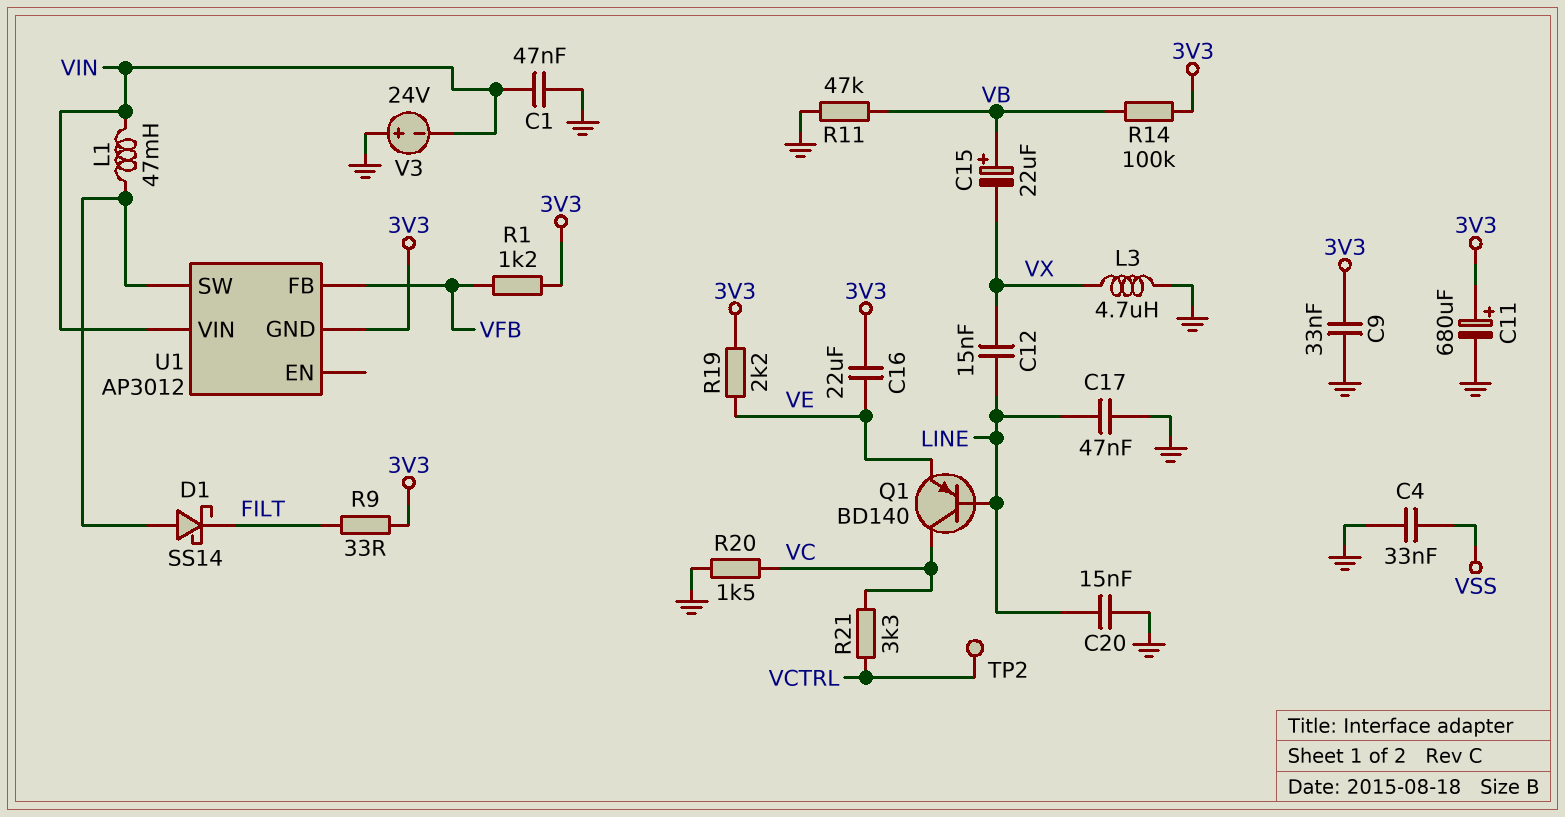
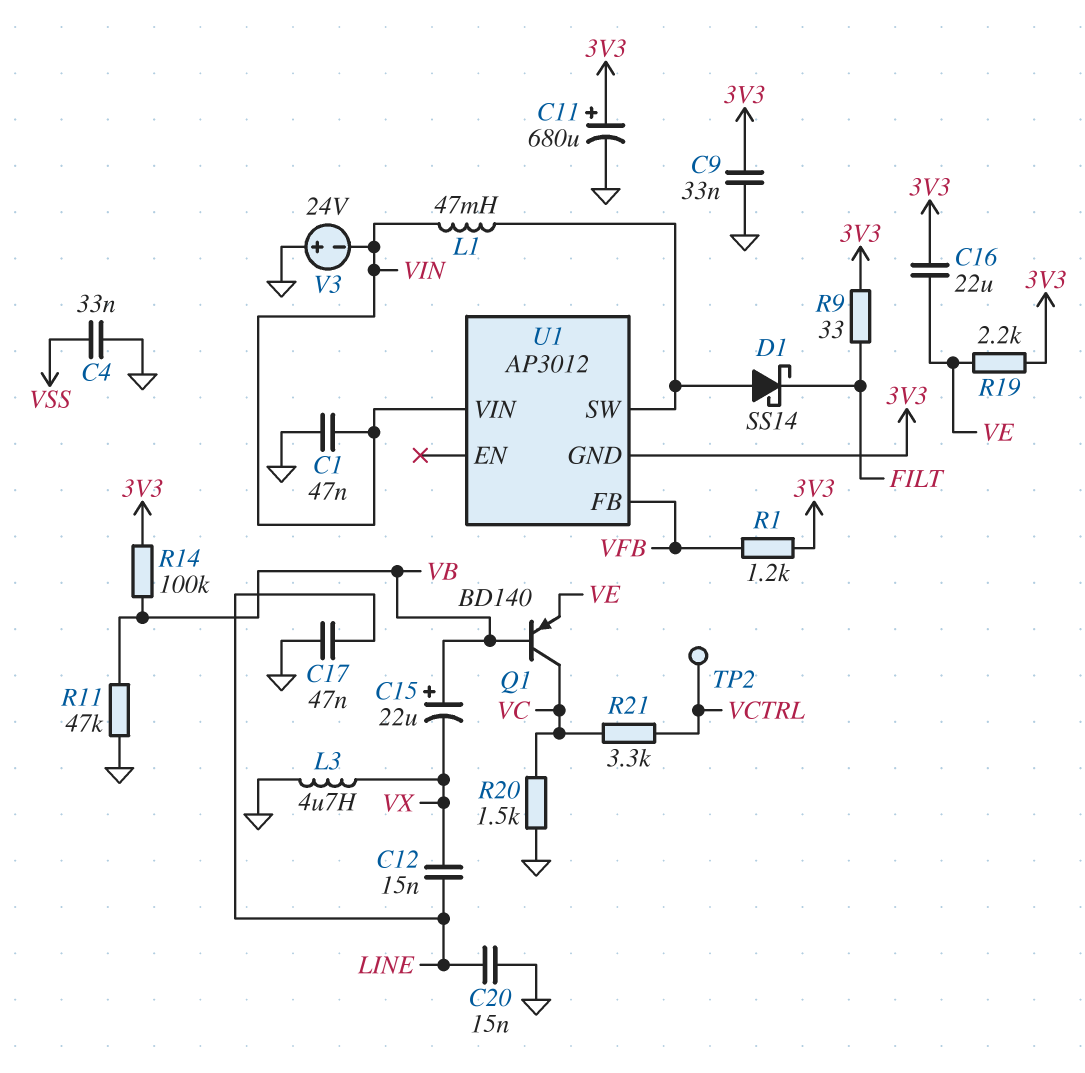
Q1: PNP BD140 (B LINE, C VC, E VE) -> PNP BD140 (B VB, C VC, E VE)

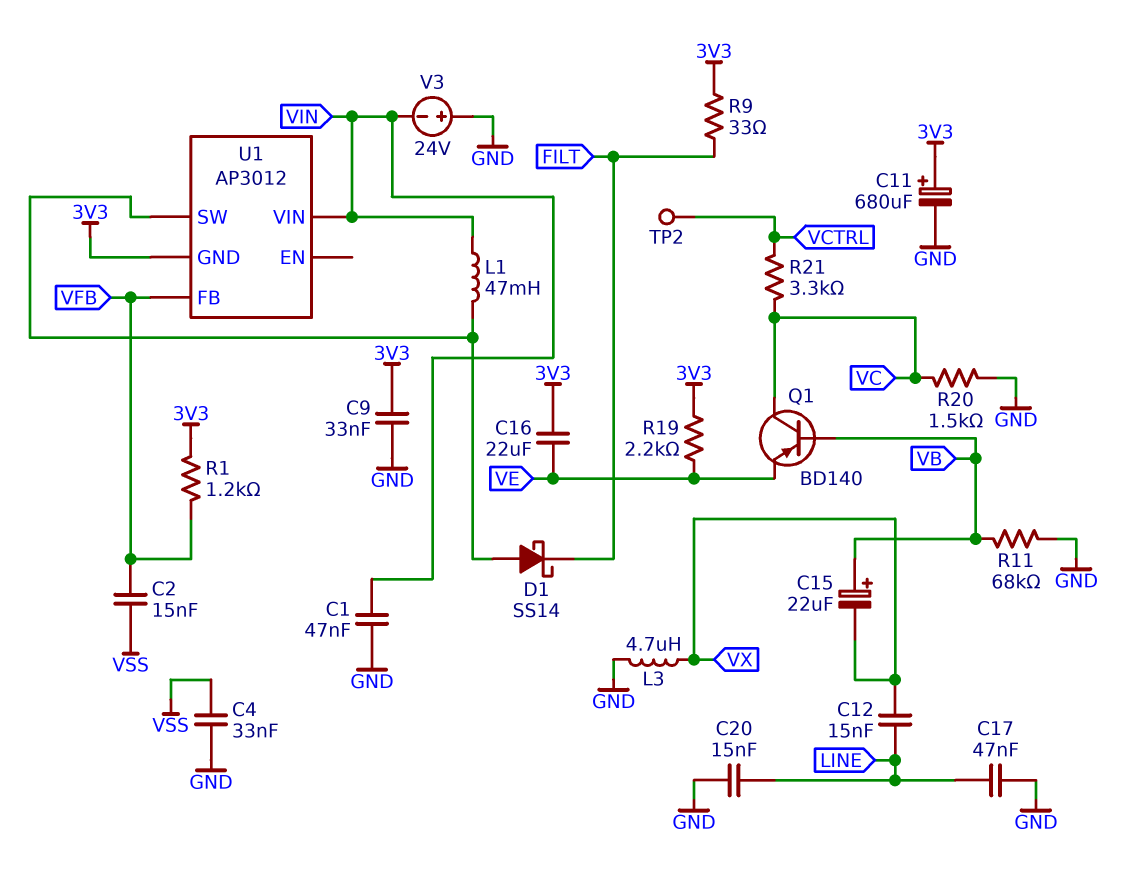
C2: none -> 15nF (VFB, VSS)
R11: 47k (GND, VB) -> 68k (GND, VB)
R14: 100k (3V3, VB) -> none

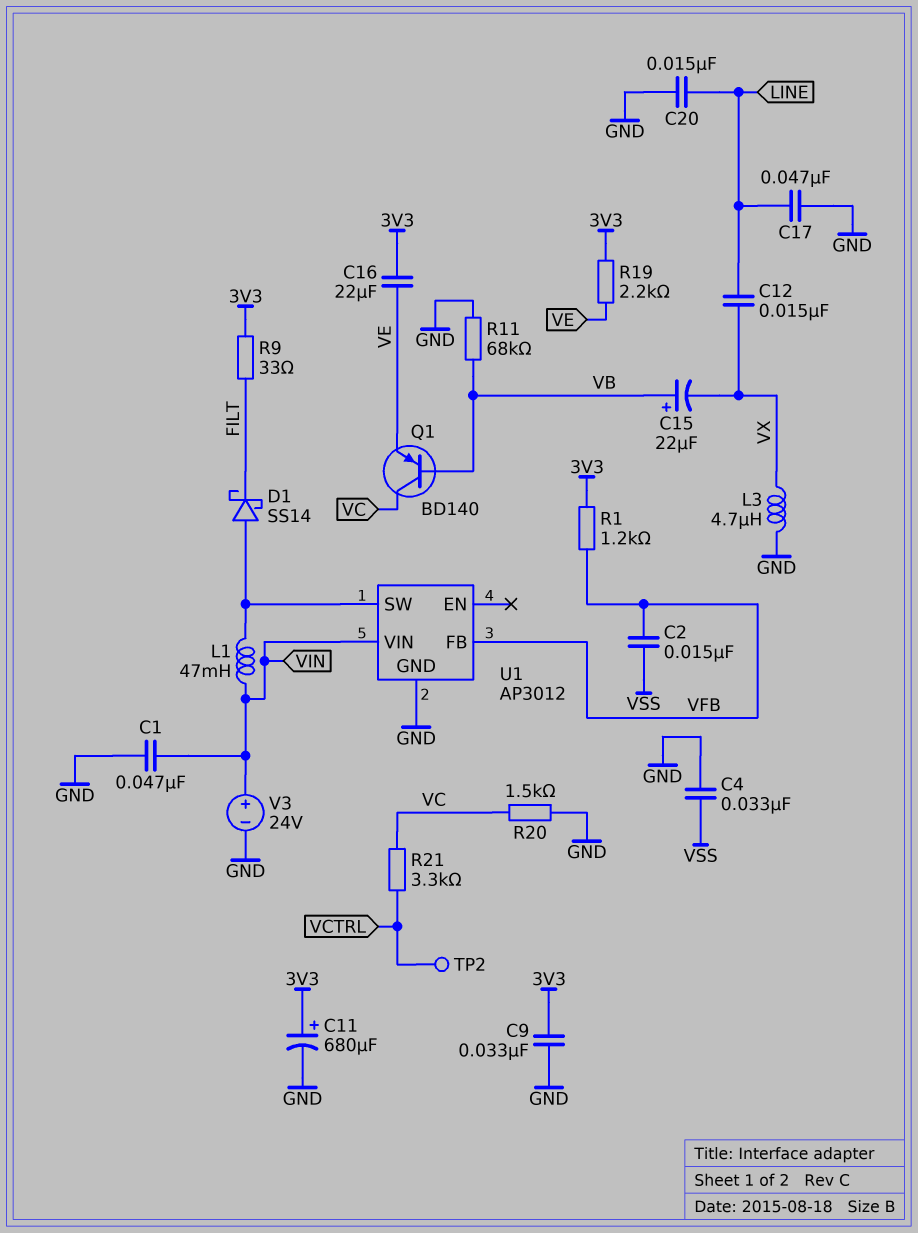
U1 pin GND: 3V3 -> GND
V3: 24V (plus GND, minus VIN) -> 24V (plus VIN, minus GND)

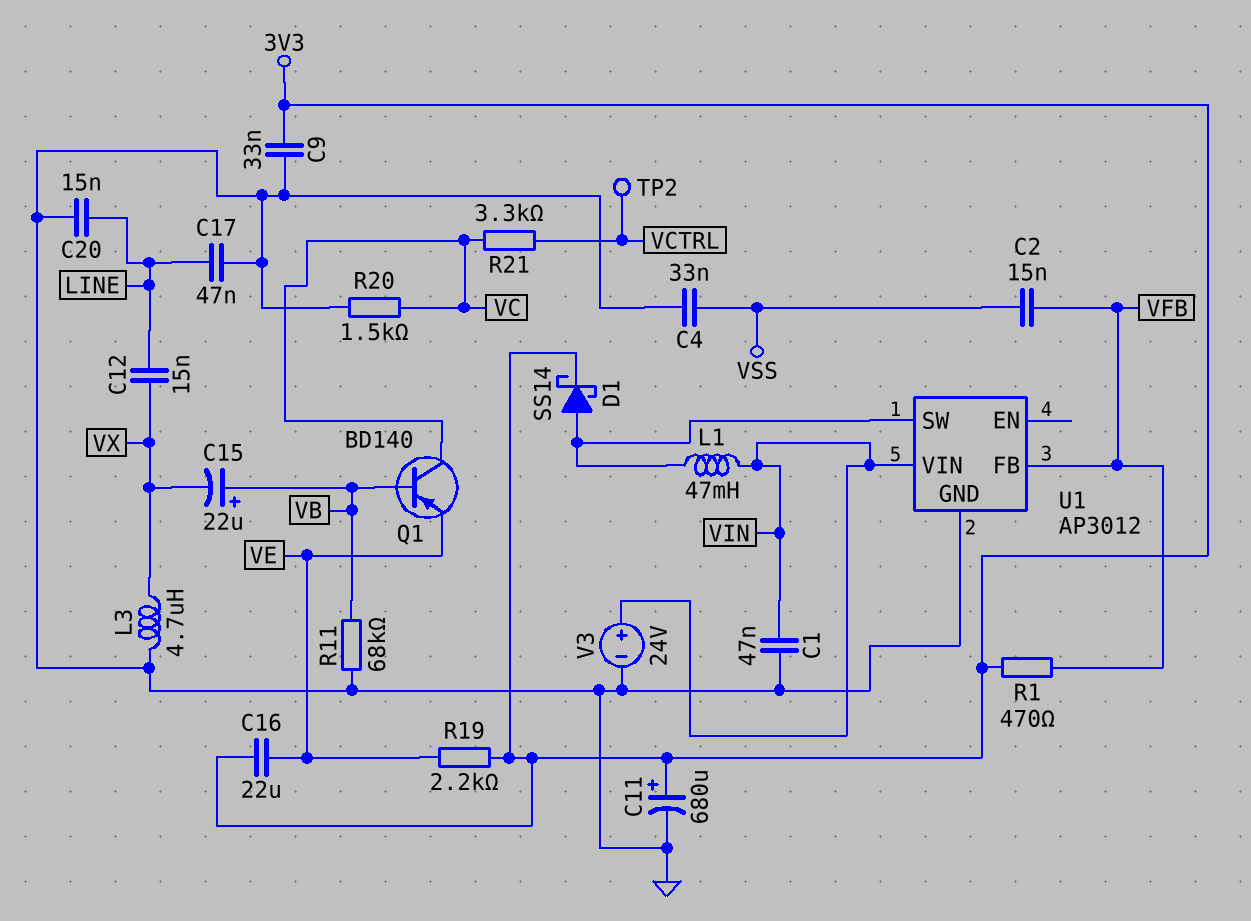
D1: schottky SS14 (A U1/SW, K FILT) -> schottky SS14 (A U1/SW, K 3V3)
R1: 1.2k (3V3, VFB) -> 470 (3V3, VFB)
R9: 33 (3V3, FILT) -> none

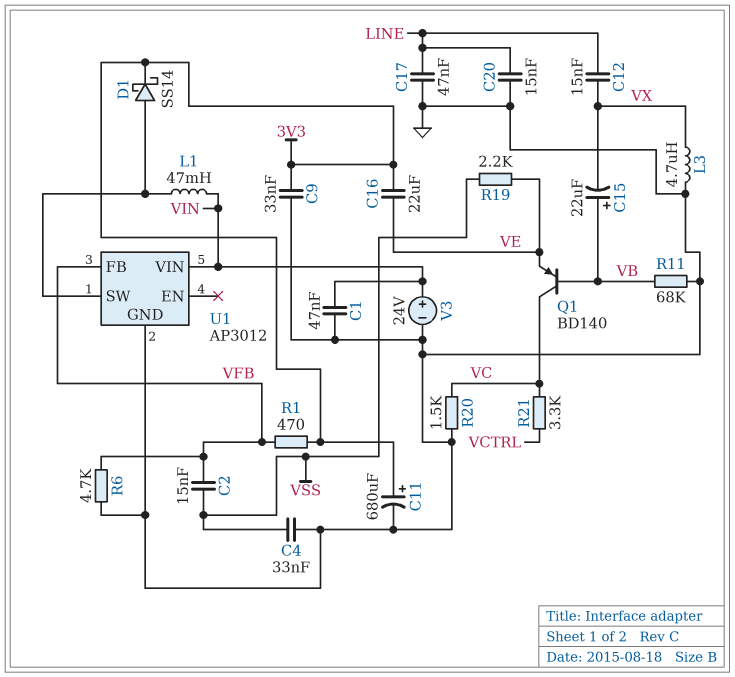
R6: none -> 4.7k (GND, VFB)
R19: 2.2k (3V3, VE) -> 2.2k (VE, VSS)
TP2: test point (VCTRL) -> none

